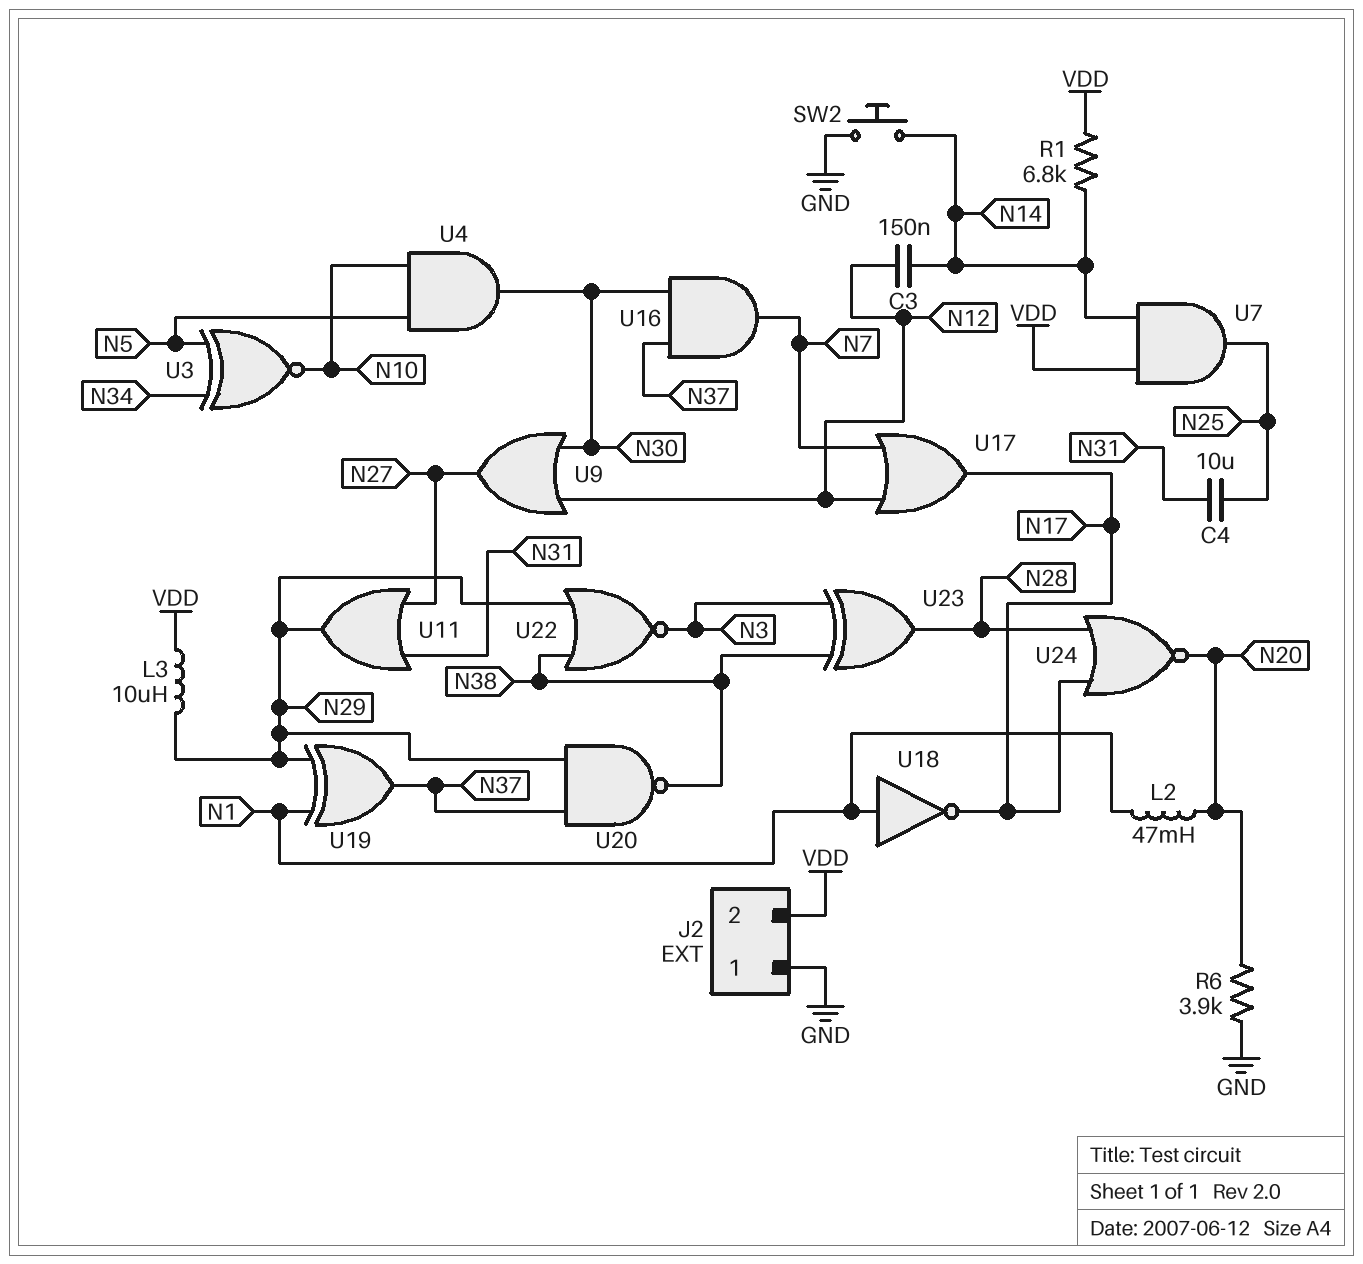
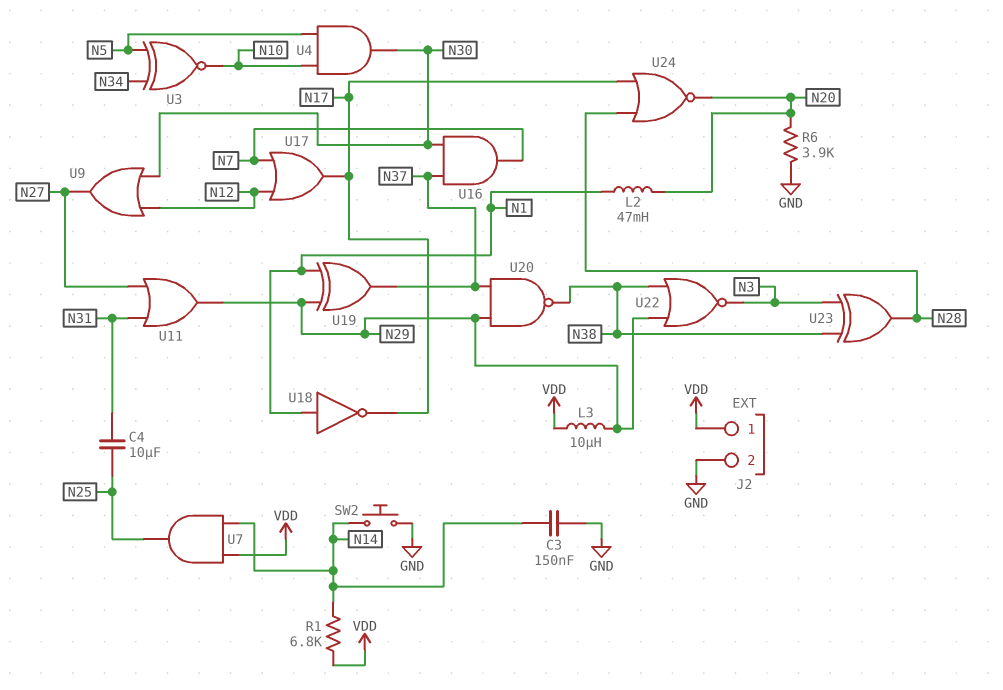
C3: 150nF (N12, N14) -> 150nF (GND, N14)
J2 pin 1: GND -> VDD
J2 pin 2: VDD -> GND

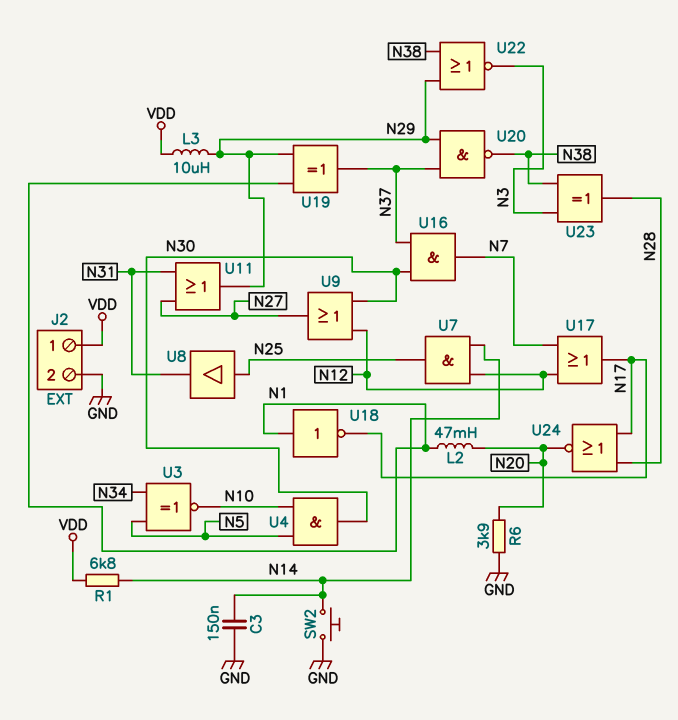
C4: 10uF (N25, N31) -> none
U7: AND (in N14, in VDD, out N25) -> AND (in N12, in N14, out N25)
U8: none -> buffer (in N25, out N31)

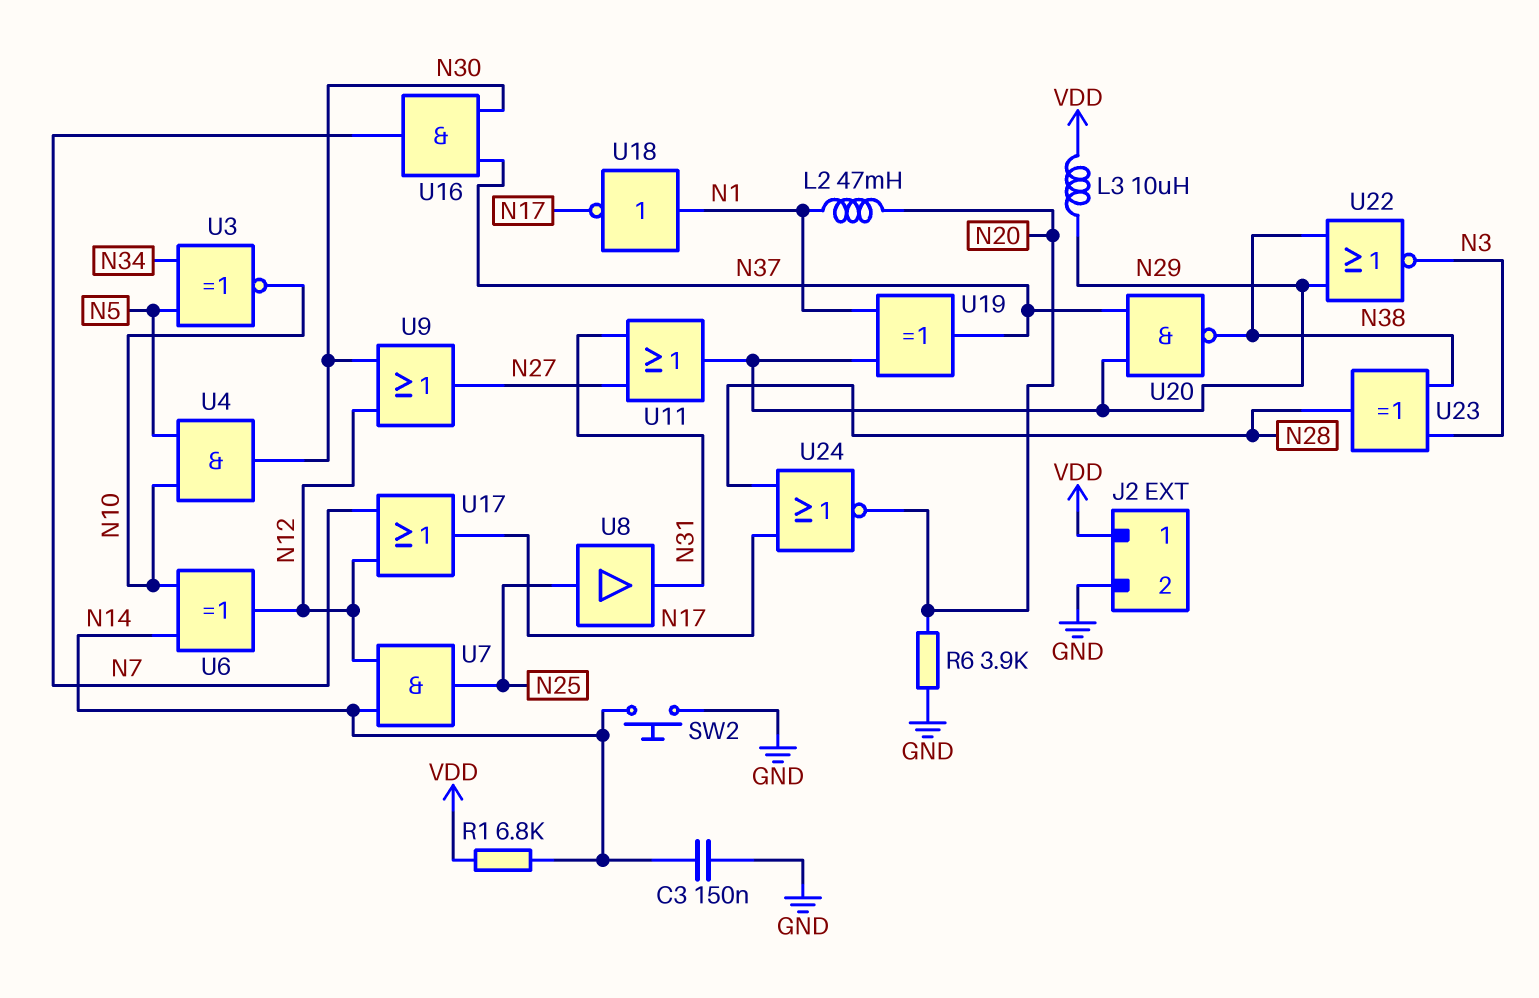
U6: none -> XOR (in N10, in N14, out N12)

